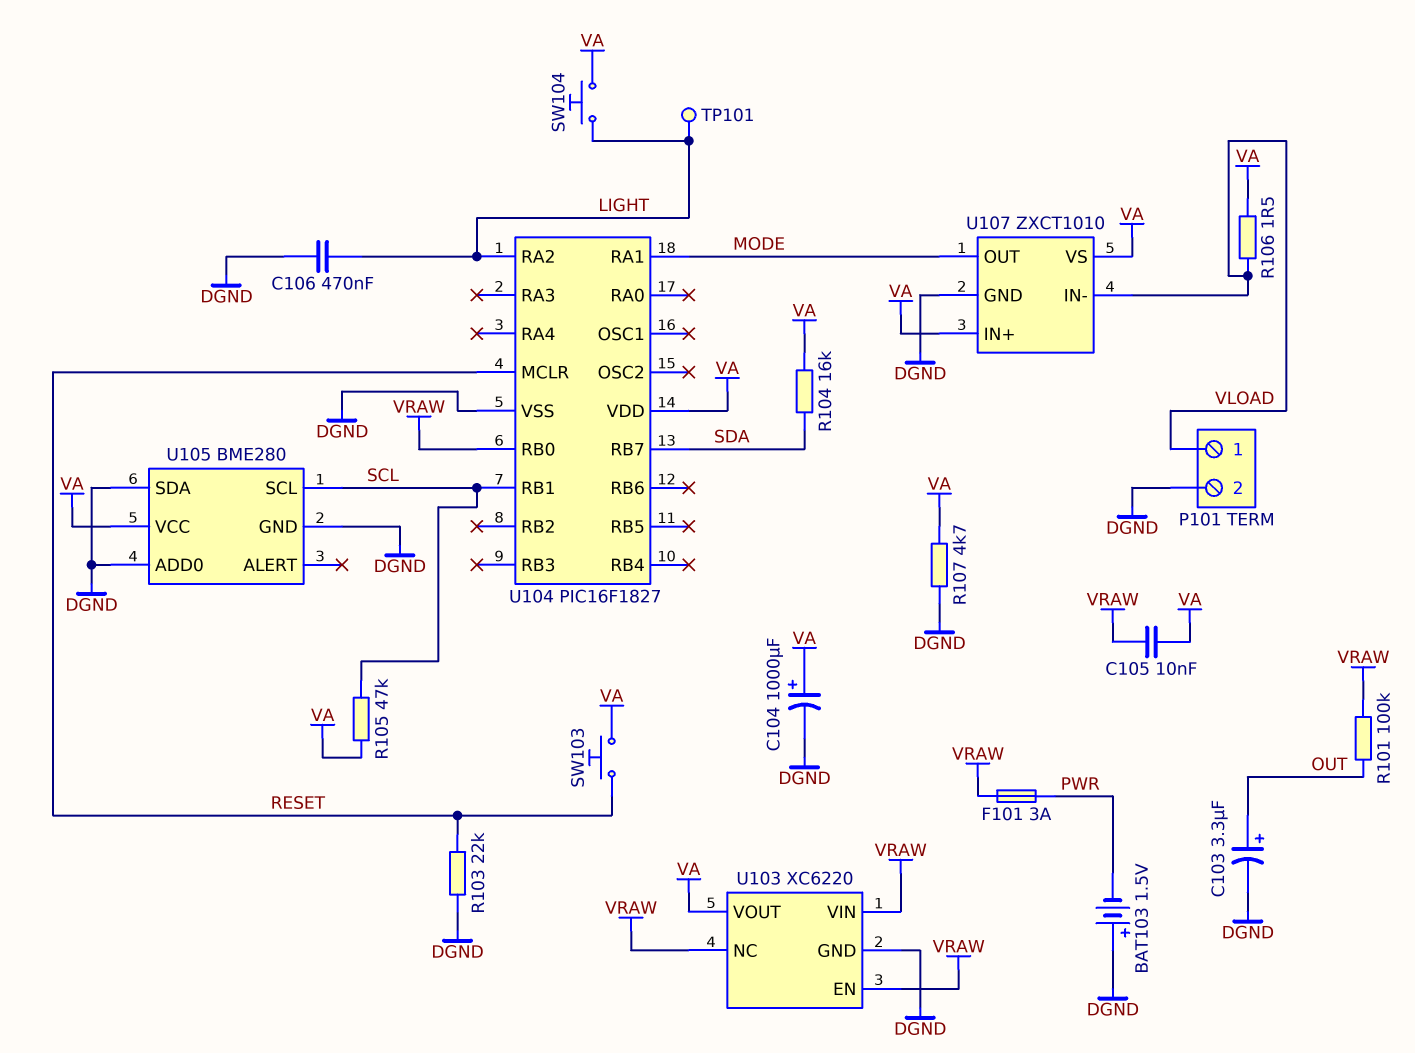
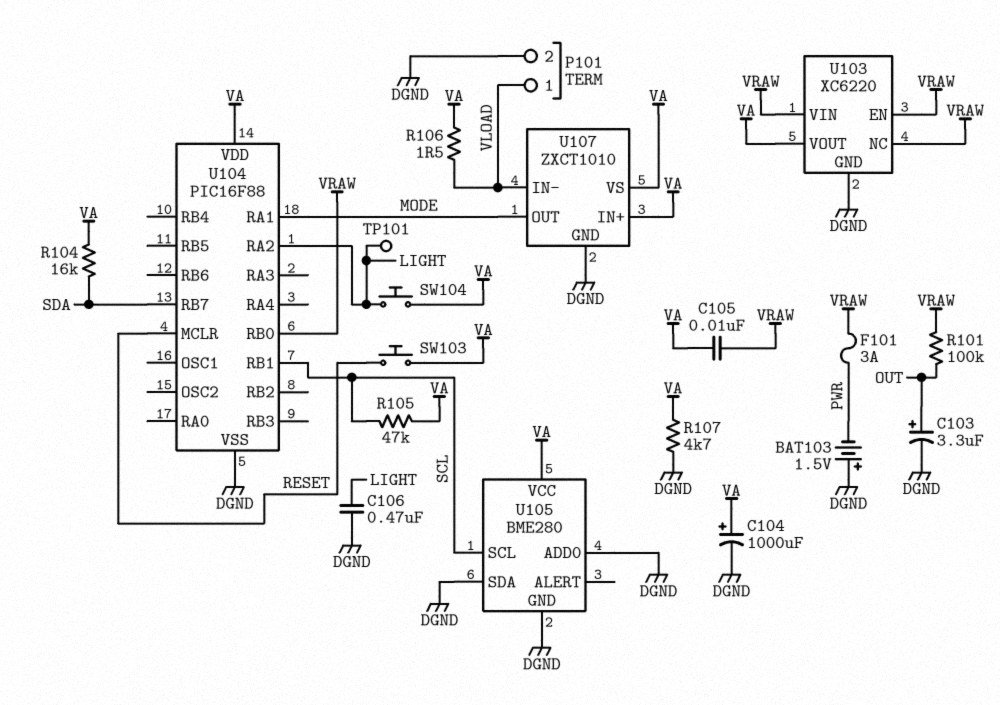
R103: 22k (DGND, RESET) -> none
U104: PIC16F1827 -> PIC16F88

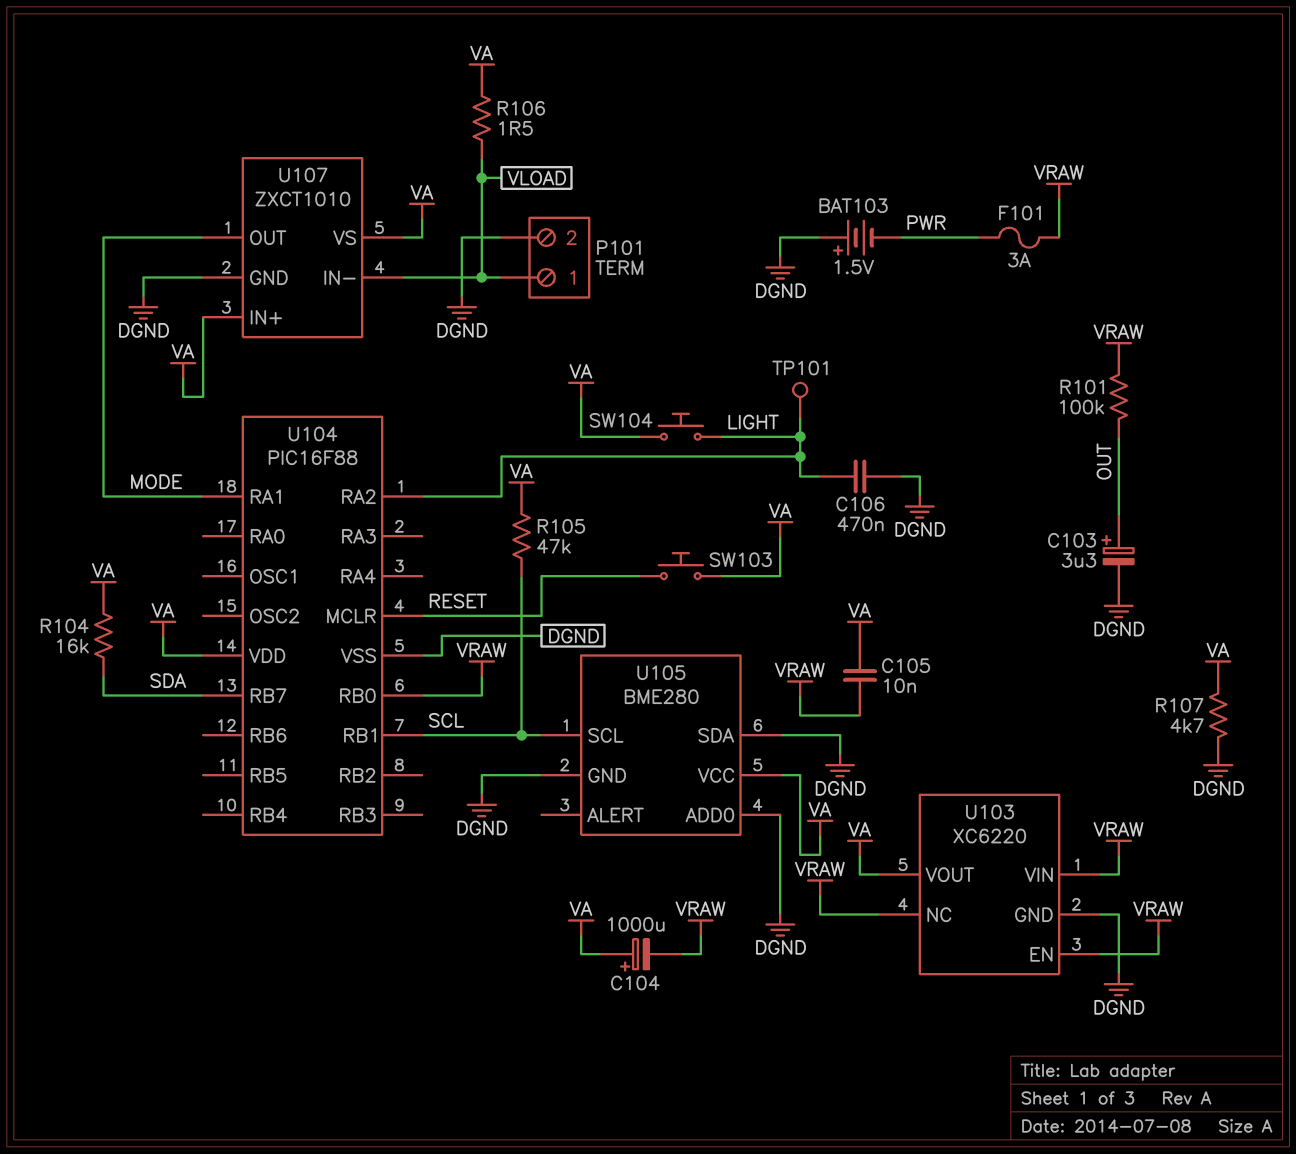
C104: 1000uF (plus VA, minus DGND) -> 1000uF (plus VA, minus VRAW)

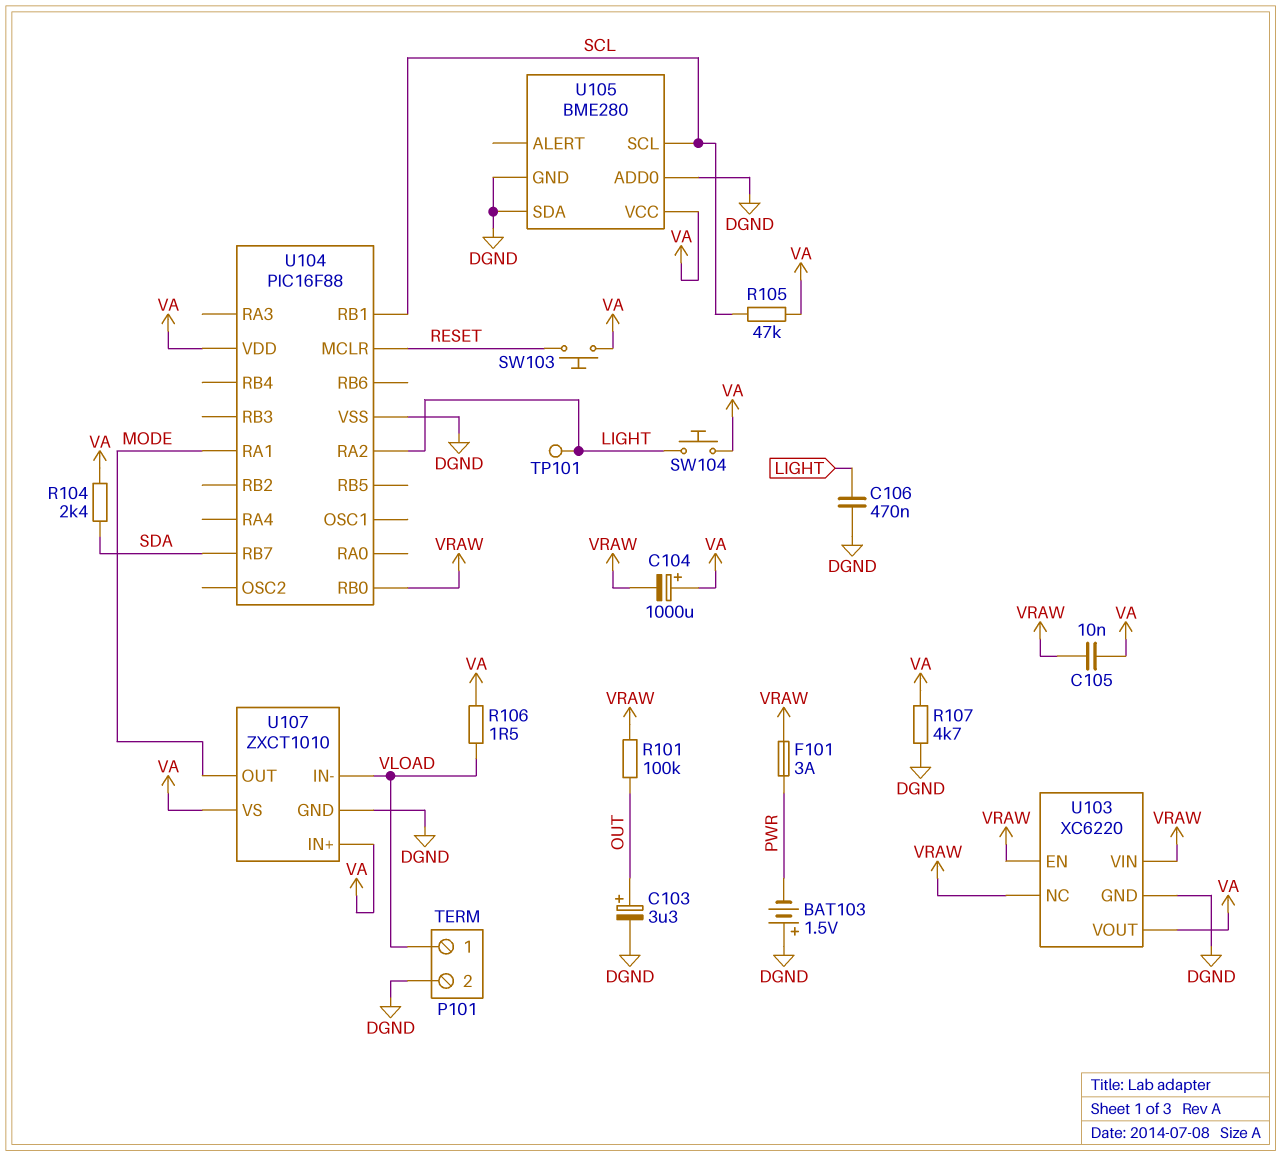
R104: 16k (SDA, VA) -> 2.4k (SDA, VA)

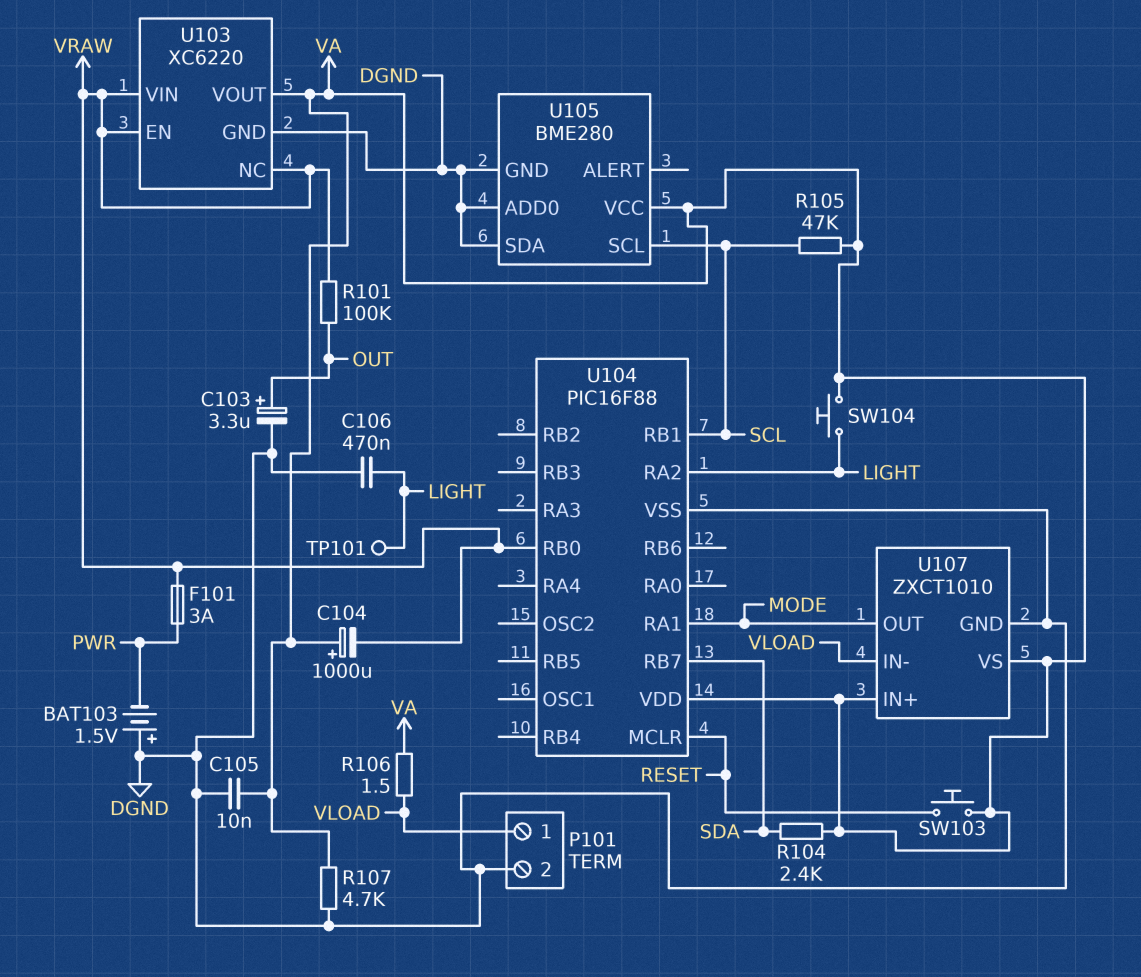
C105: 10nF (VA, VRAW) -> 10nF (DGND, VA)

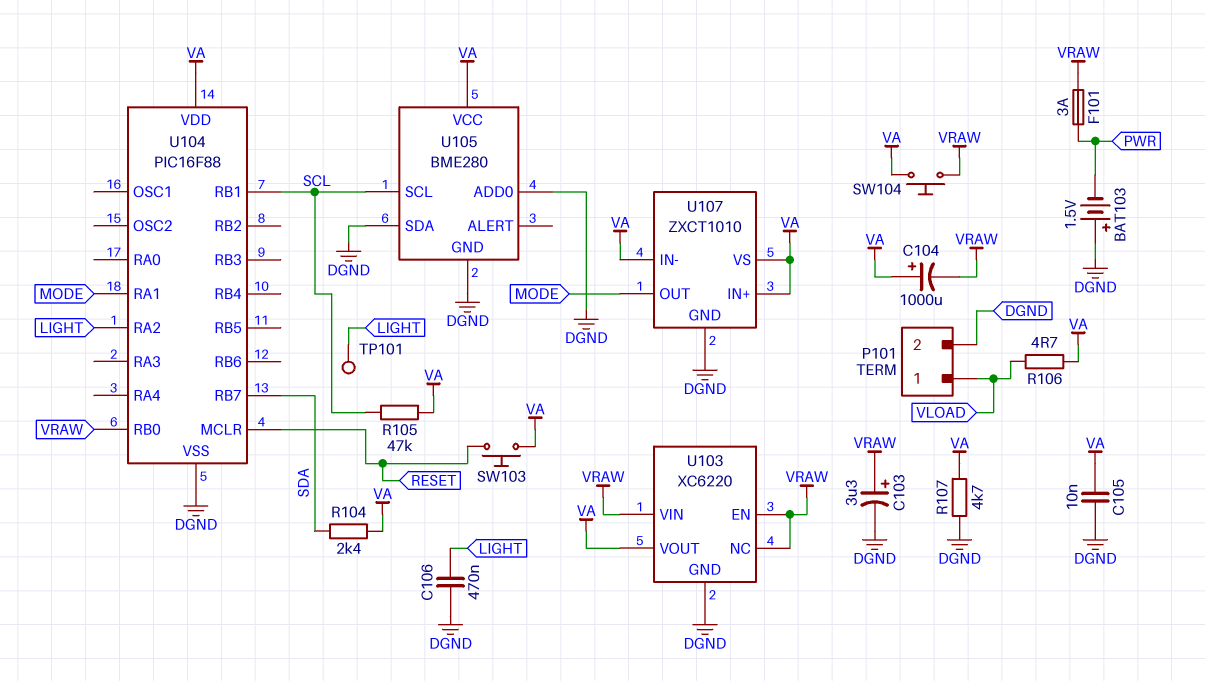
C103: 3.3uF (plus OUT, minus DGND) -> 3.3uF (plus VRAW, minus DGND)
R101: 100k (OUT, VRAW) -> none
R106: 1.5 (VA, VLOAD) -> 4.7 (VA, VLOAD)
SW104: button (LIGHT, VA) -> button (VA, VRAW)
U107 pin IN-: VLOAD -> VA

